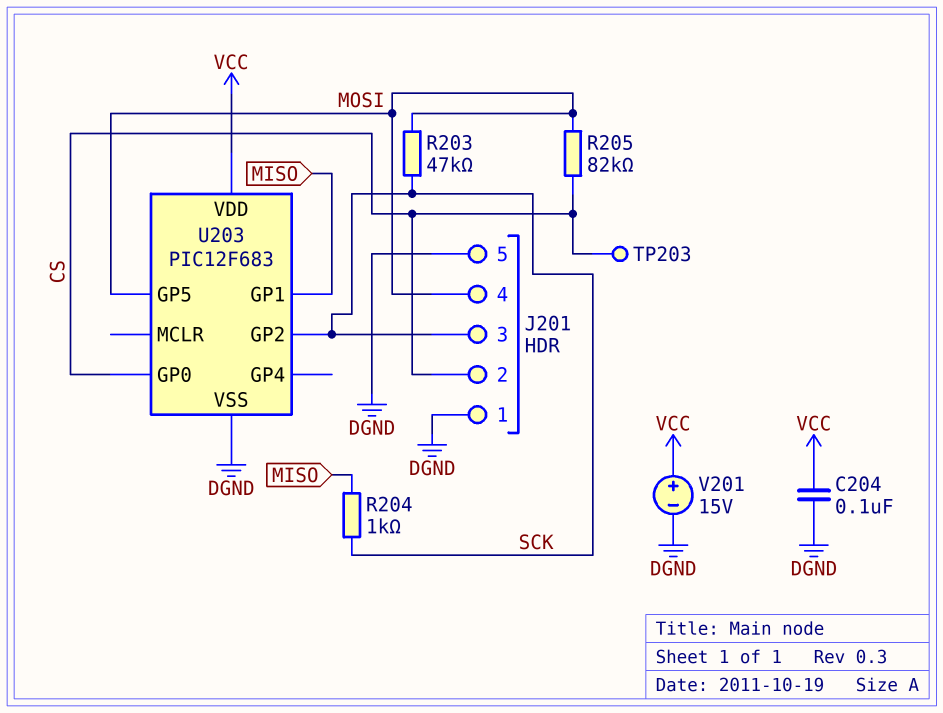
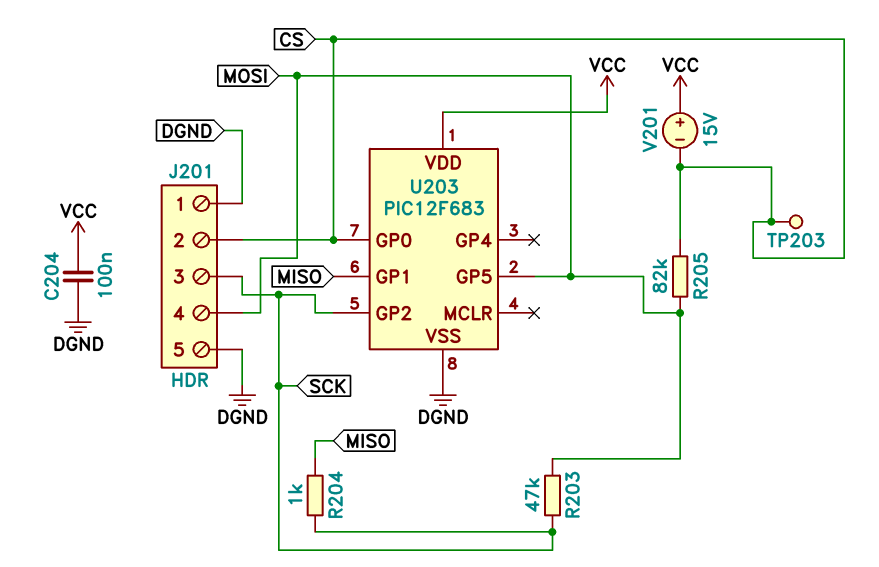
V201: 15V (plus VCC, minus DGND) -> 15V (plus VCC, minus CS)

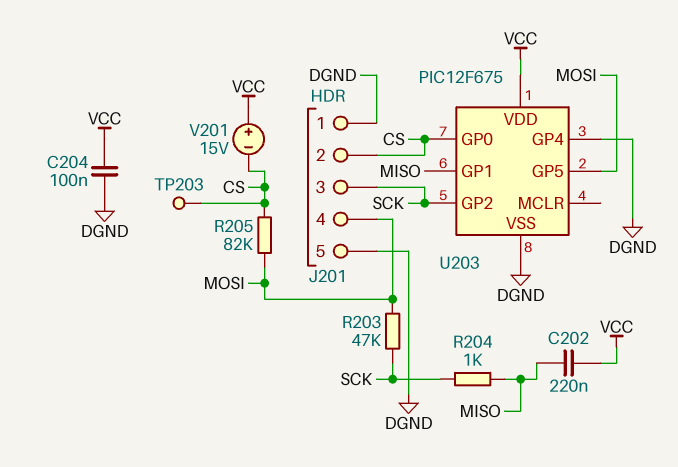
C202: none -> 220nF (MISO, VCC)
U203: PIC12F683 -> PIC12F675
U203 pin GP4: none -> DGND

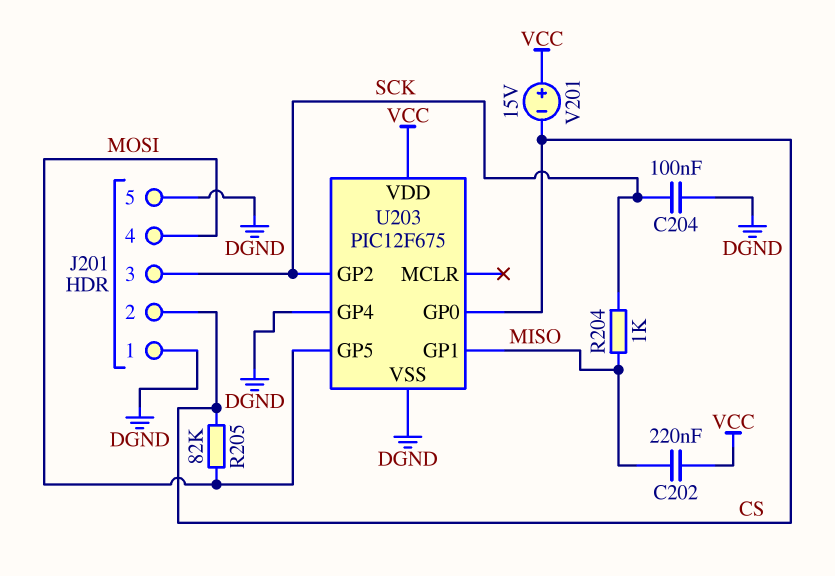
C204: 100nF (DGND, VCC) -> 100nF (DGND, SCK)
R203: 47k (MOSI, SCK) -> none
TP203: test point (CS) -> none

